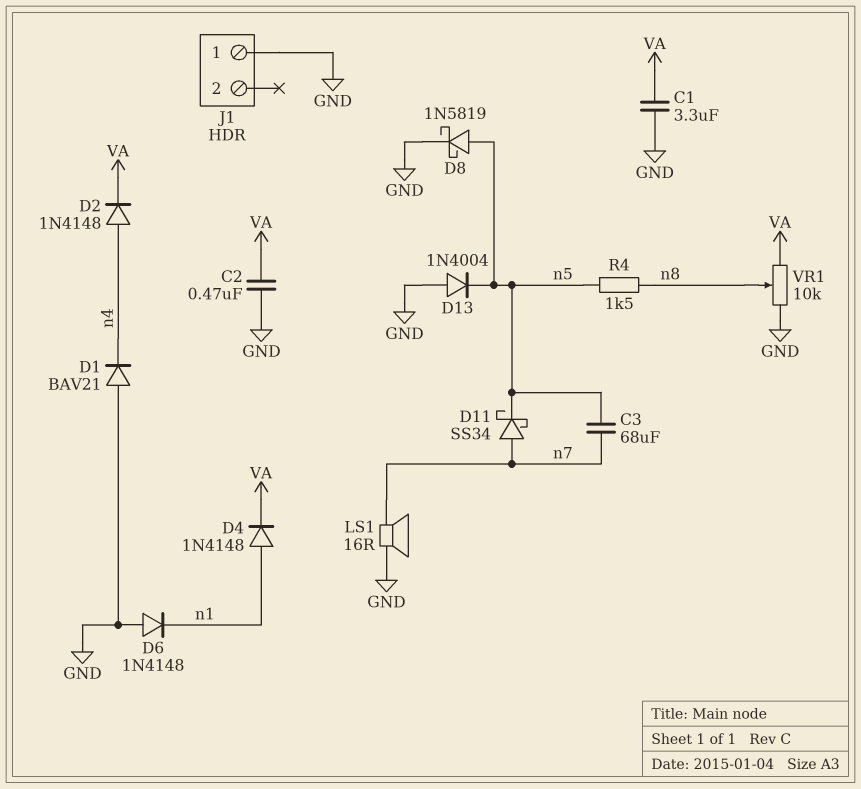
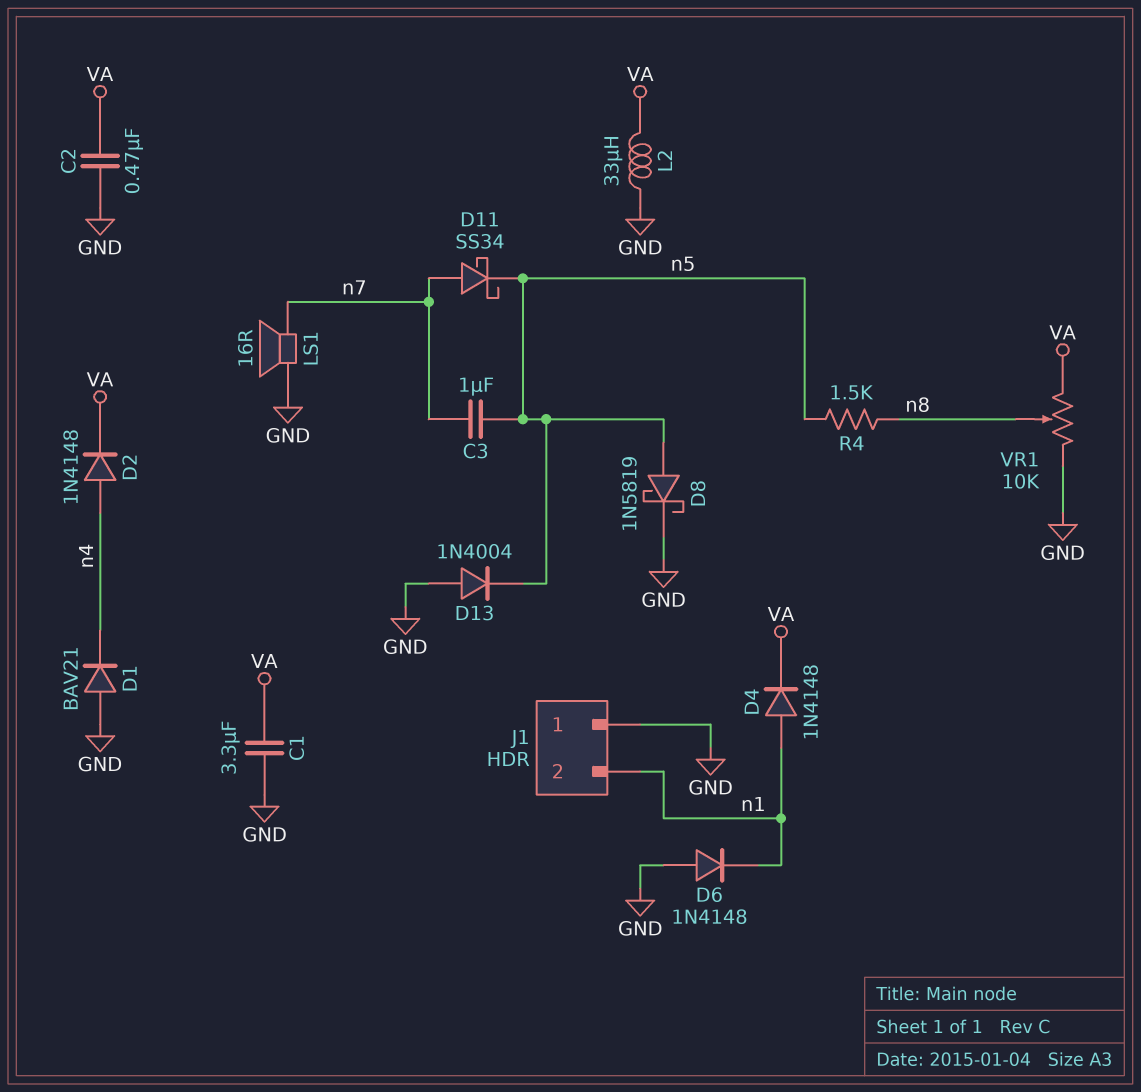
C3: 68uF (n5, n7) -> 1uF (n5, n7)
J1 pin 2: none -> n1
L2: none -> 33uH (GND, VA)

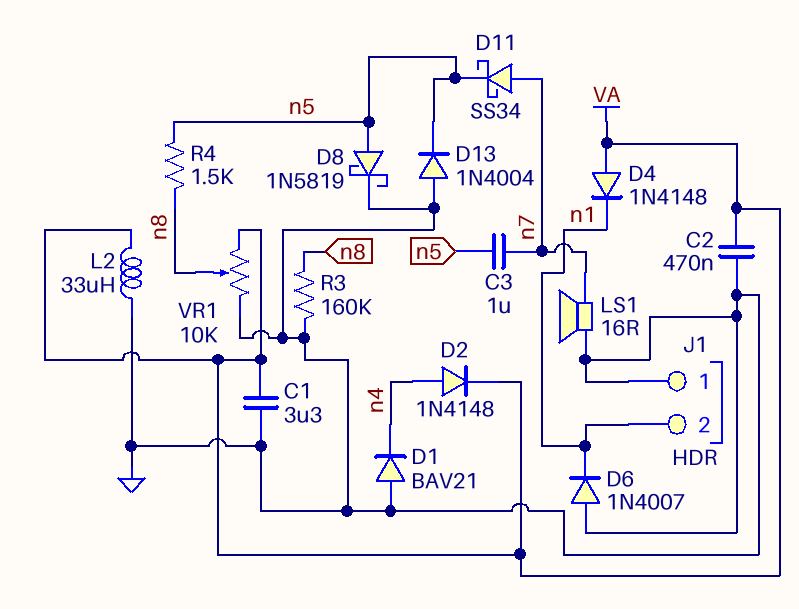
D4: diode 1N4148 (A n1, K VA) -> diode 1N4148 (A VA, K n1)
D6: diode 1N4148 (A GND, K n1) -> diode 1N4007 (A GND, K n1)
R3: none -> 160k (GND, n8)

